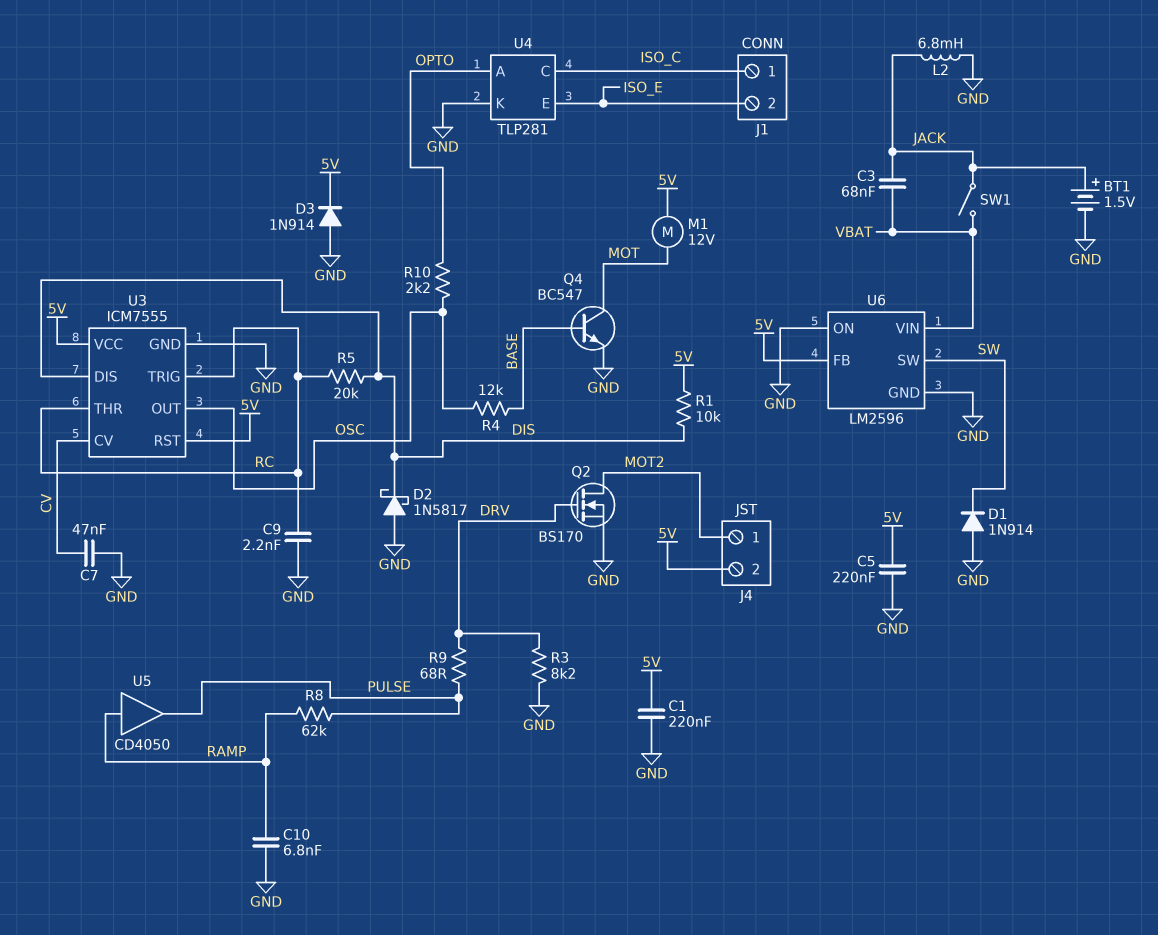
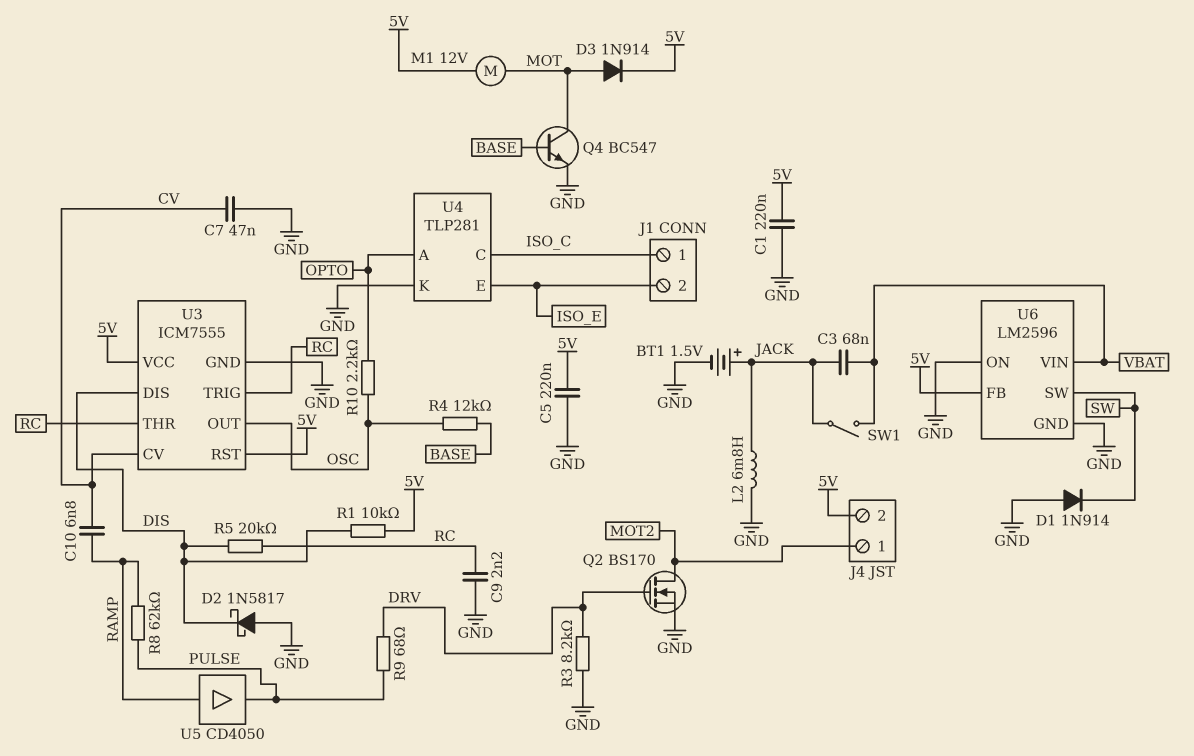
C10: 6.8nF (GND, RAMP) -> 6.8nF (CV, RAMP)
D3: diode 1N914 (A GND, K 5V) -> diode 1N914 (A MOT, K 5V)

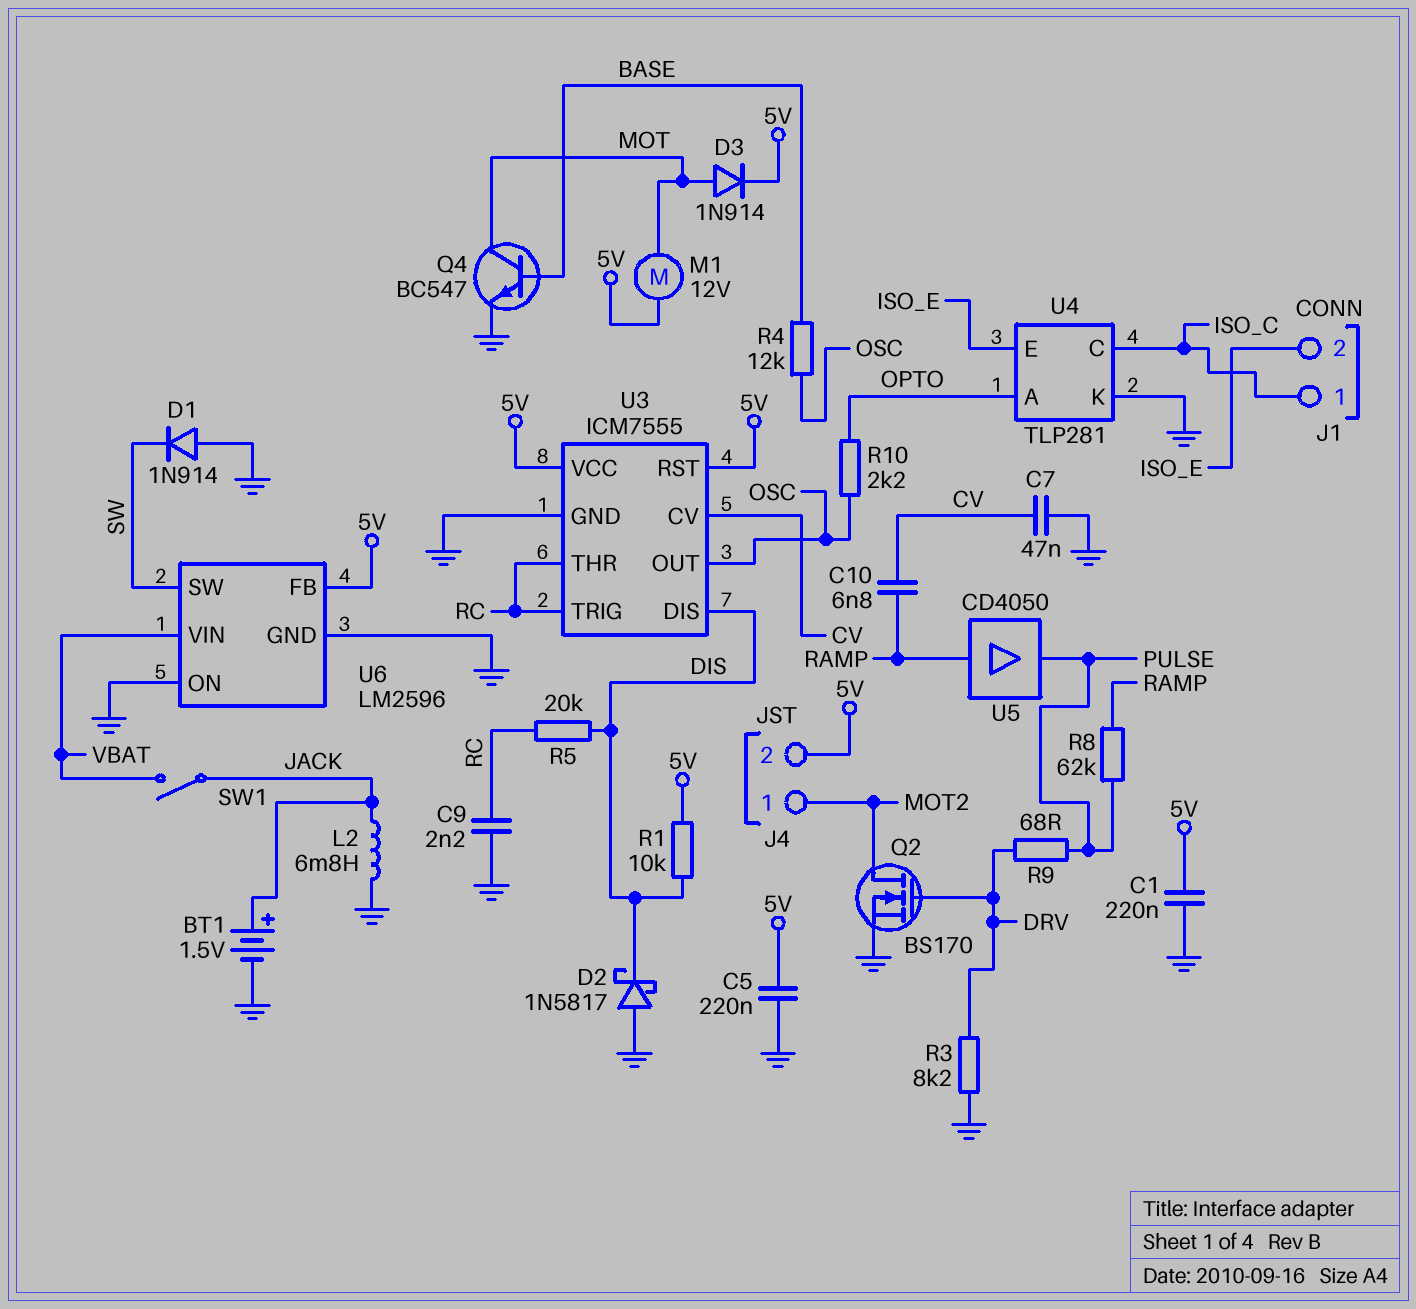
C3: 68nF (JACK, VBAT) -> none

